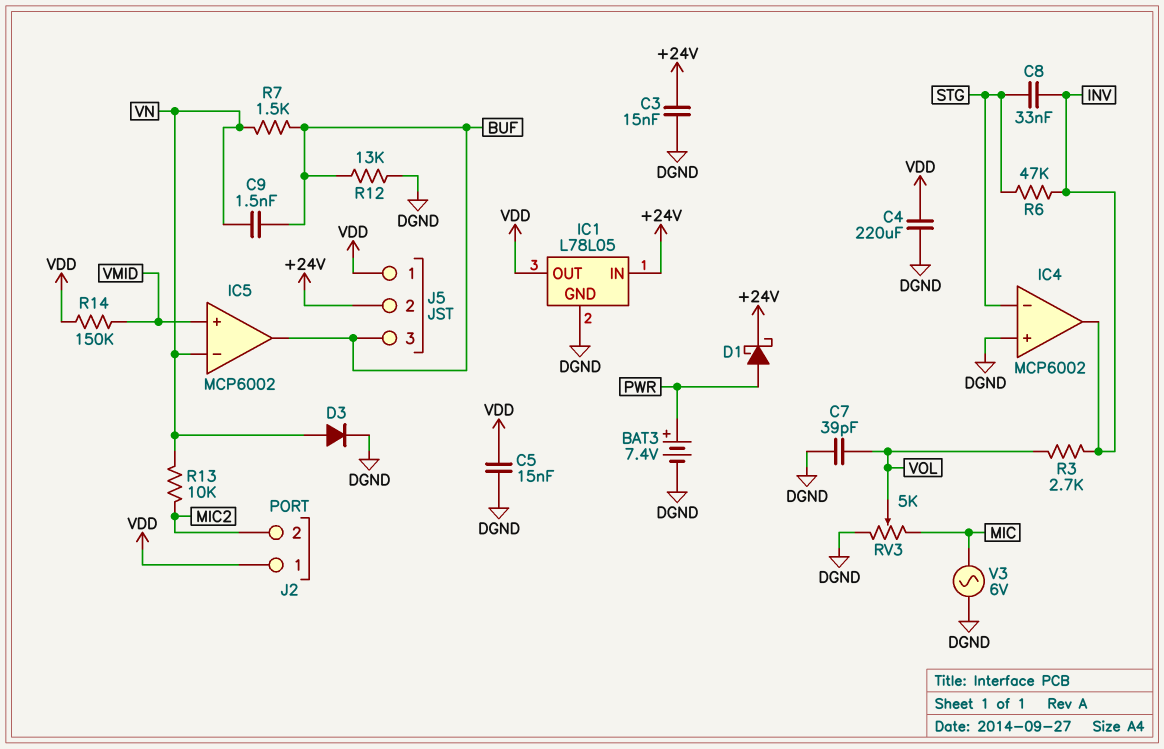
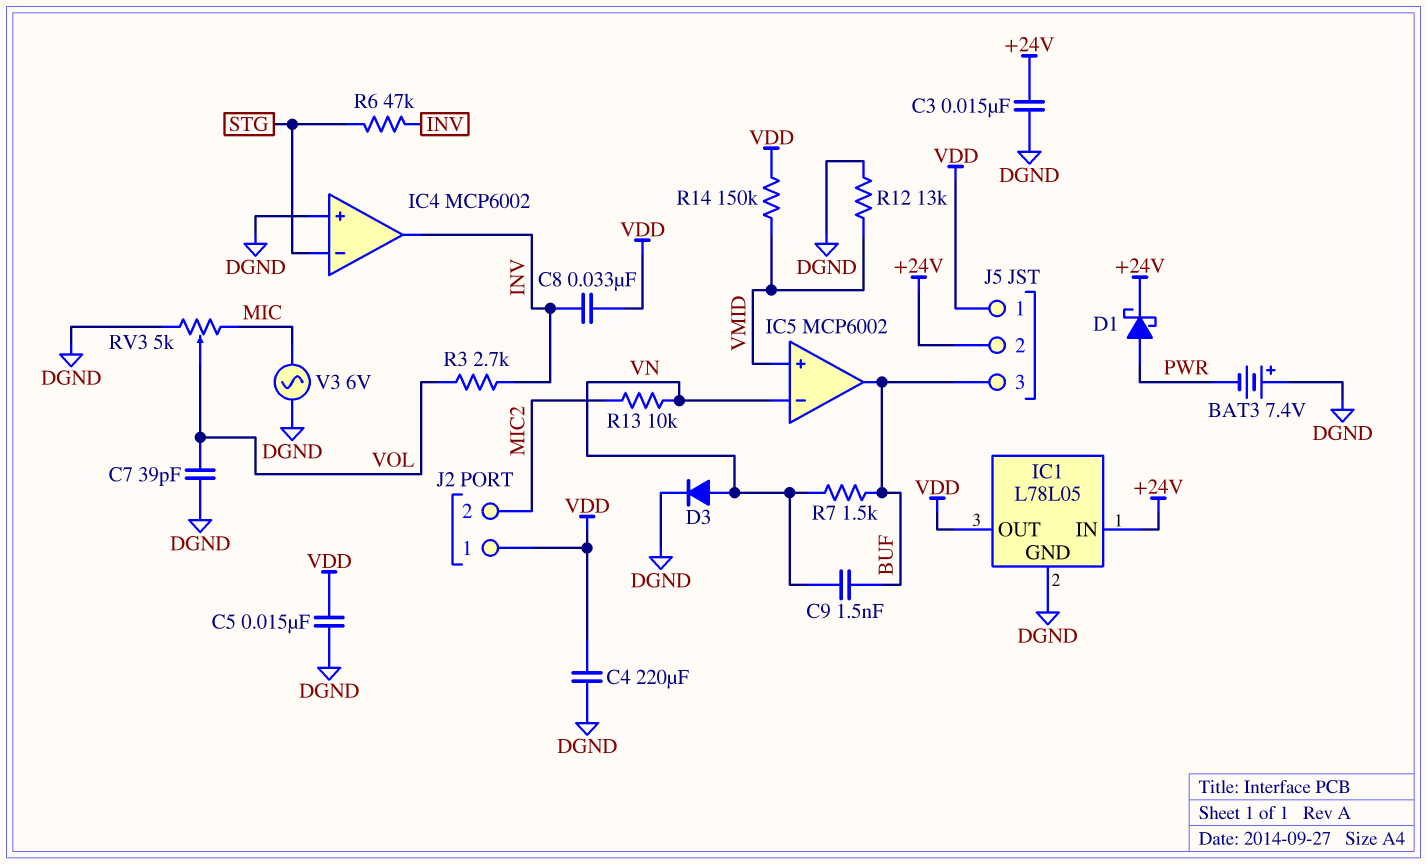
BAT3: 7.4V (plus PWR, minus DGND) -> 7.4V (plus DGND, minus PWR)
C8: 33nF (INV, STG) -> 33nF (INV, VDD)
R12: 13k (BUF, DGND) -> 13k (DGND, VMID)

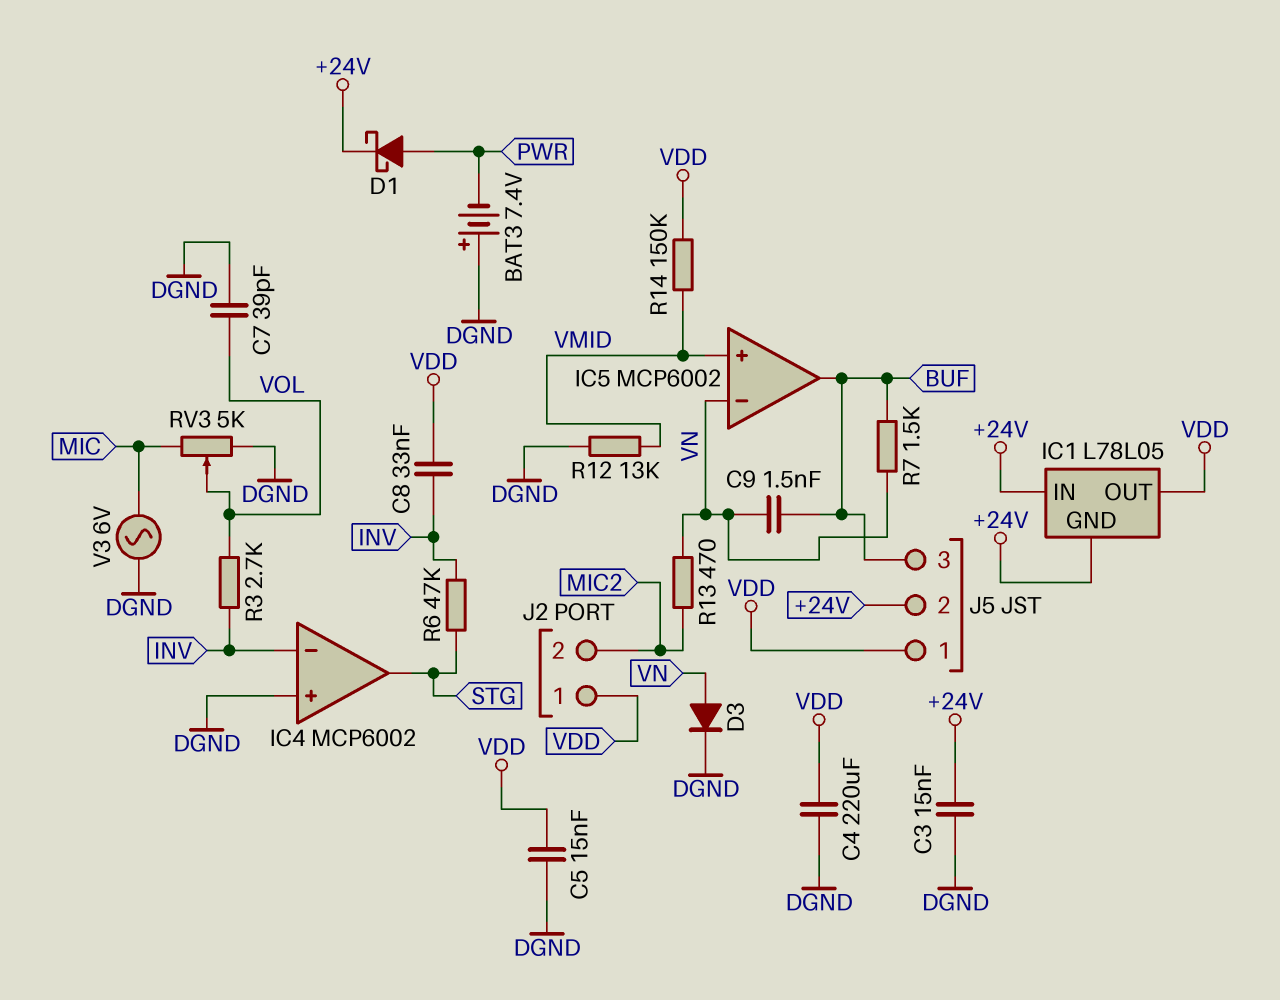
IC1 pin GND: DGND -> +24V
IC4 pin in-: STG -> INV
IC4 pin out: INV -> STG
R13: 10k (MIC2, VN) -> 470 (MIC2, VN)

